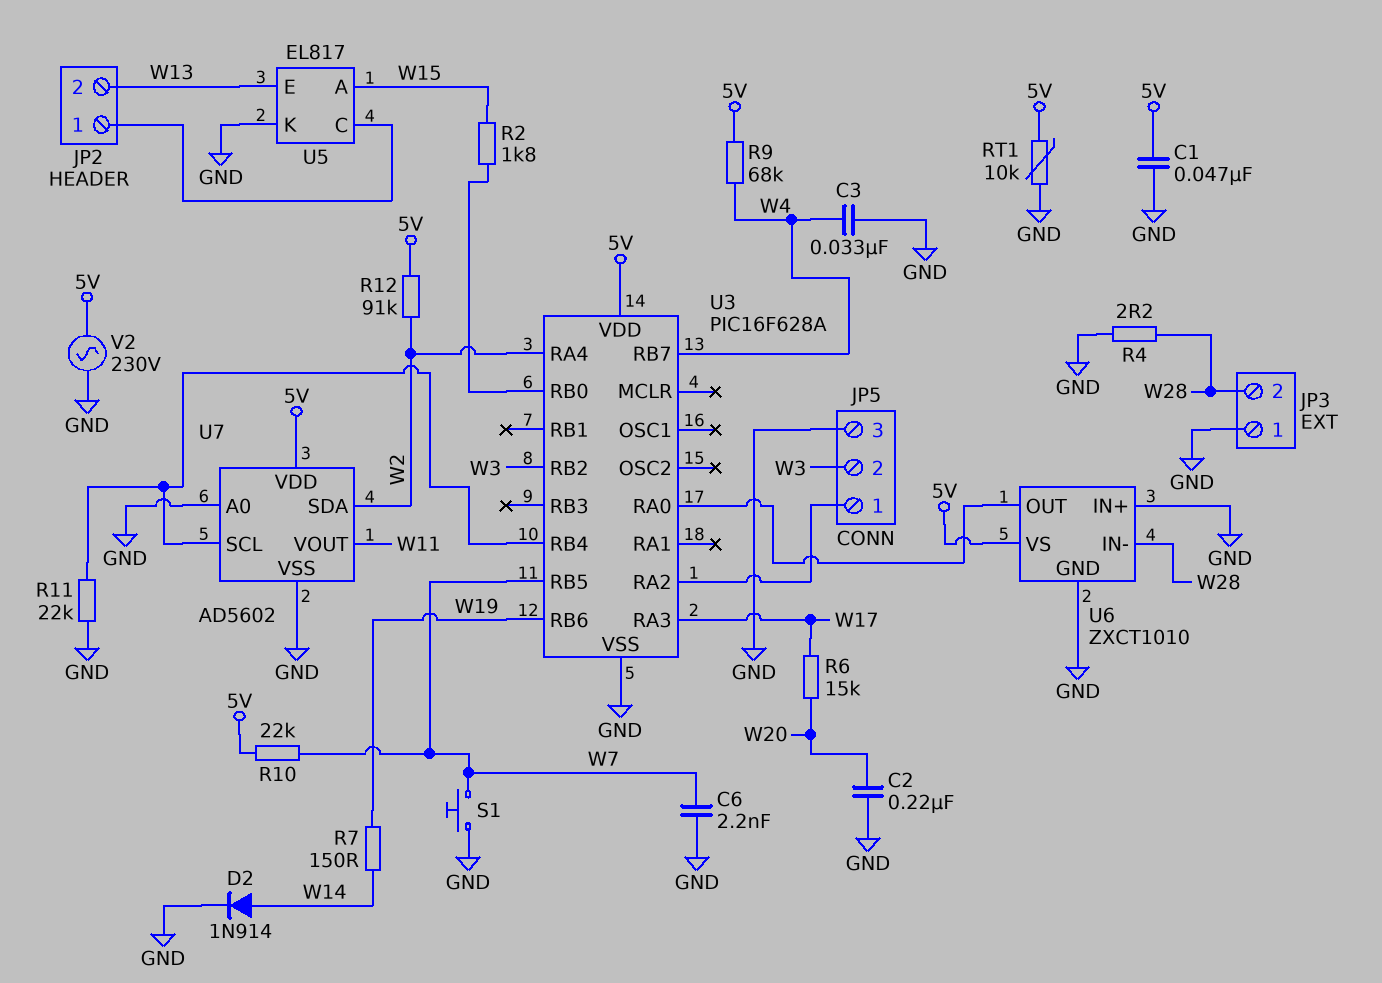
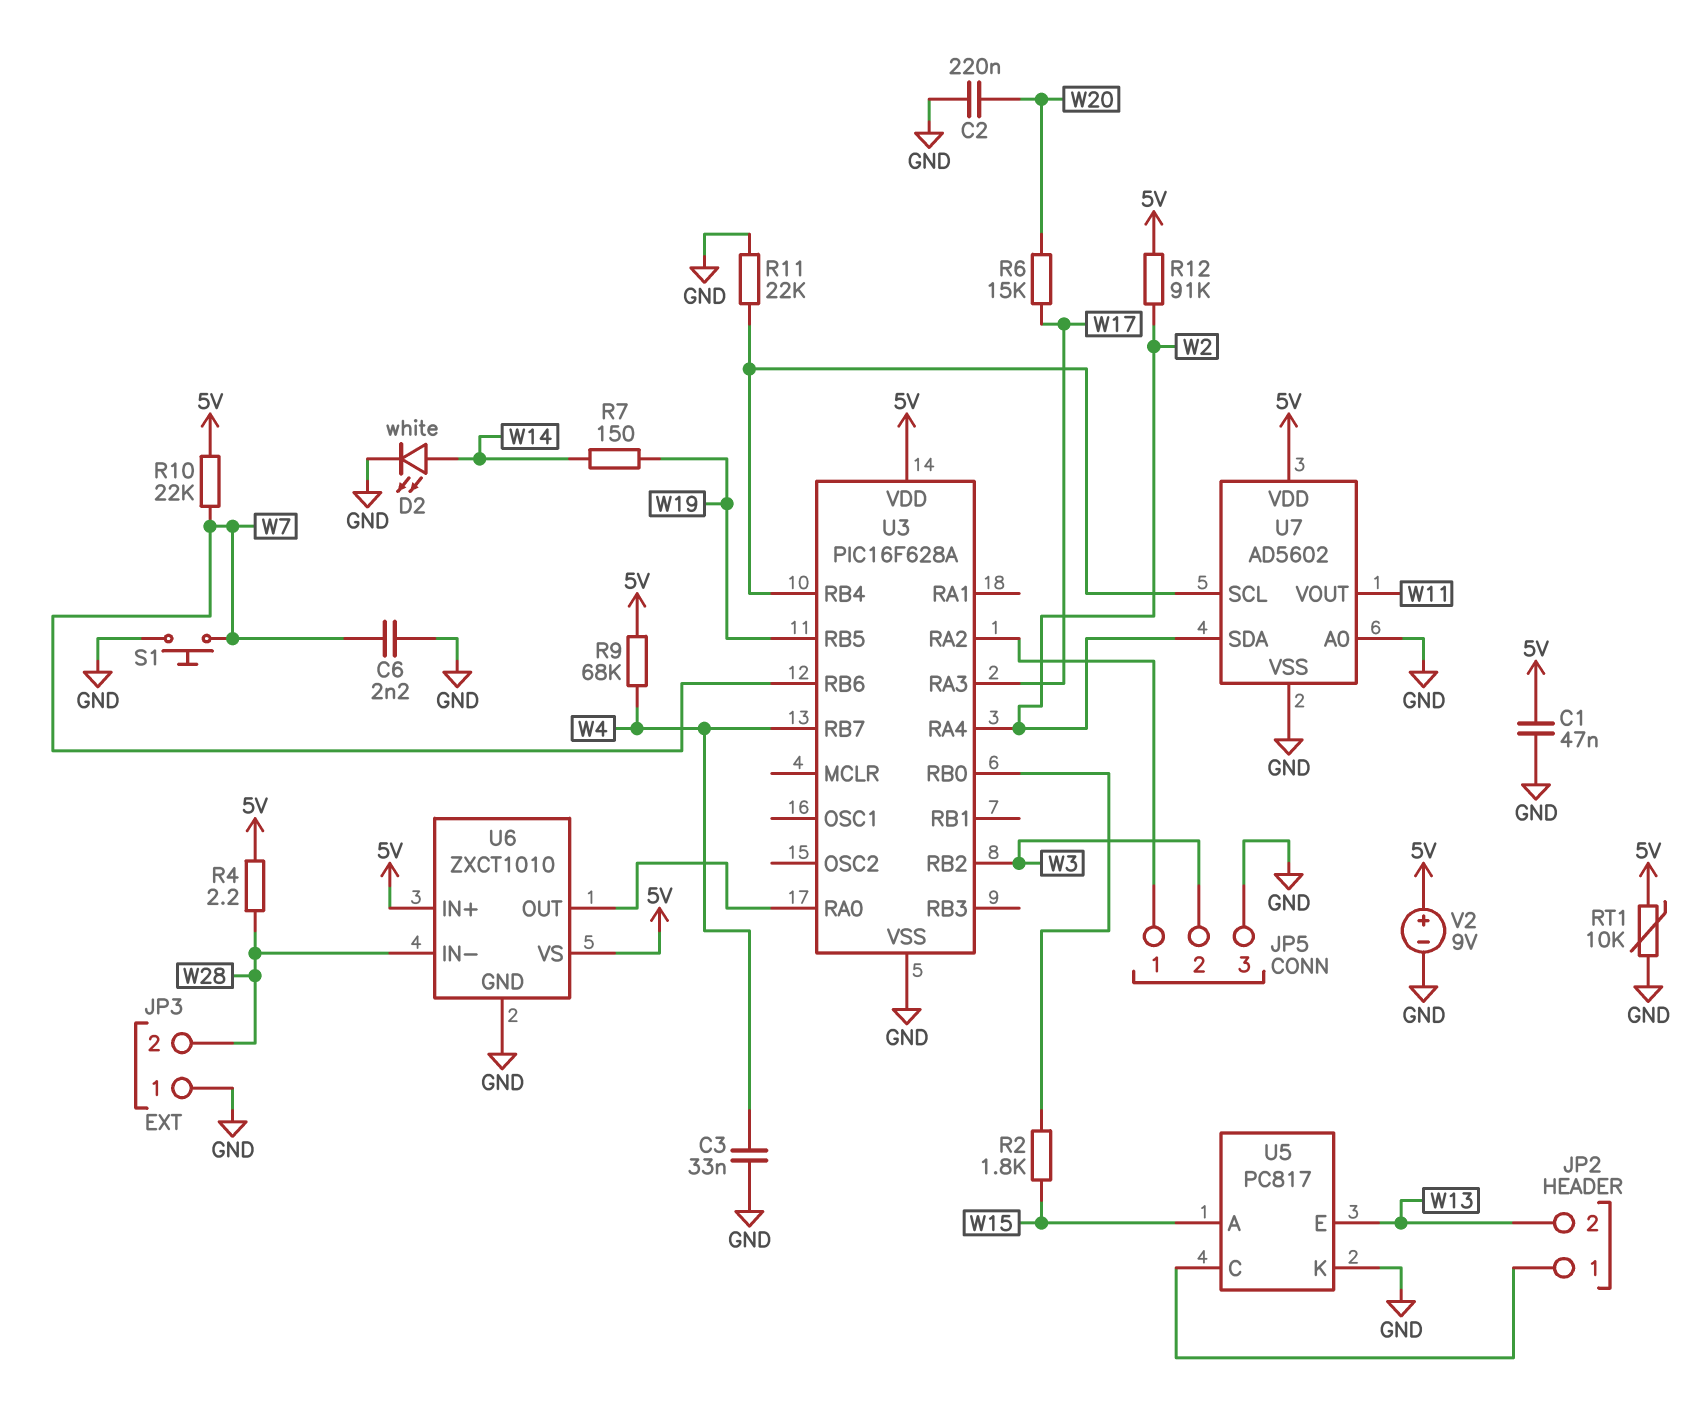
D2: diode 1N914 (A W14, K GND) -> LED white (A W14, K GND)
R4: 2.2 (GND, W28) -> 2.2 (5V, W28)
U3 pin RB5: W7 -> W19
U3 pin RB6: W19 -> W7
U5: EL817 -> PC817
U6 pin IN+: GND -> 5V
V2: AC 230V (5V, GND) -> 9V (plus 5V, minus GND)

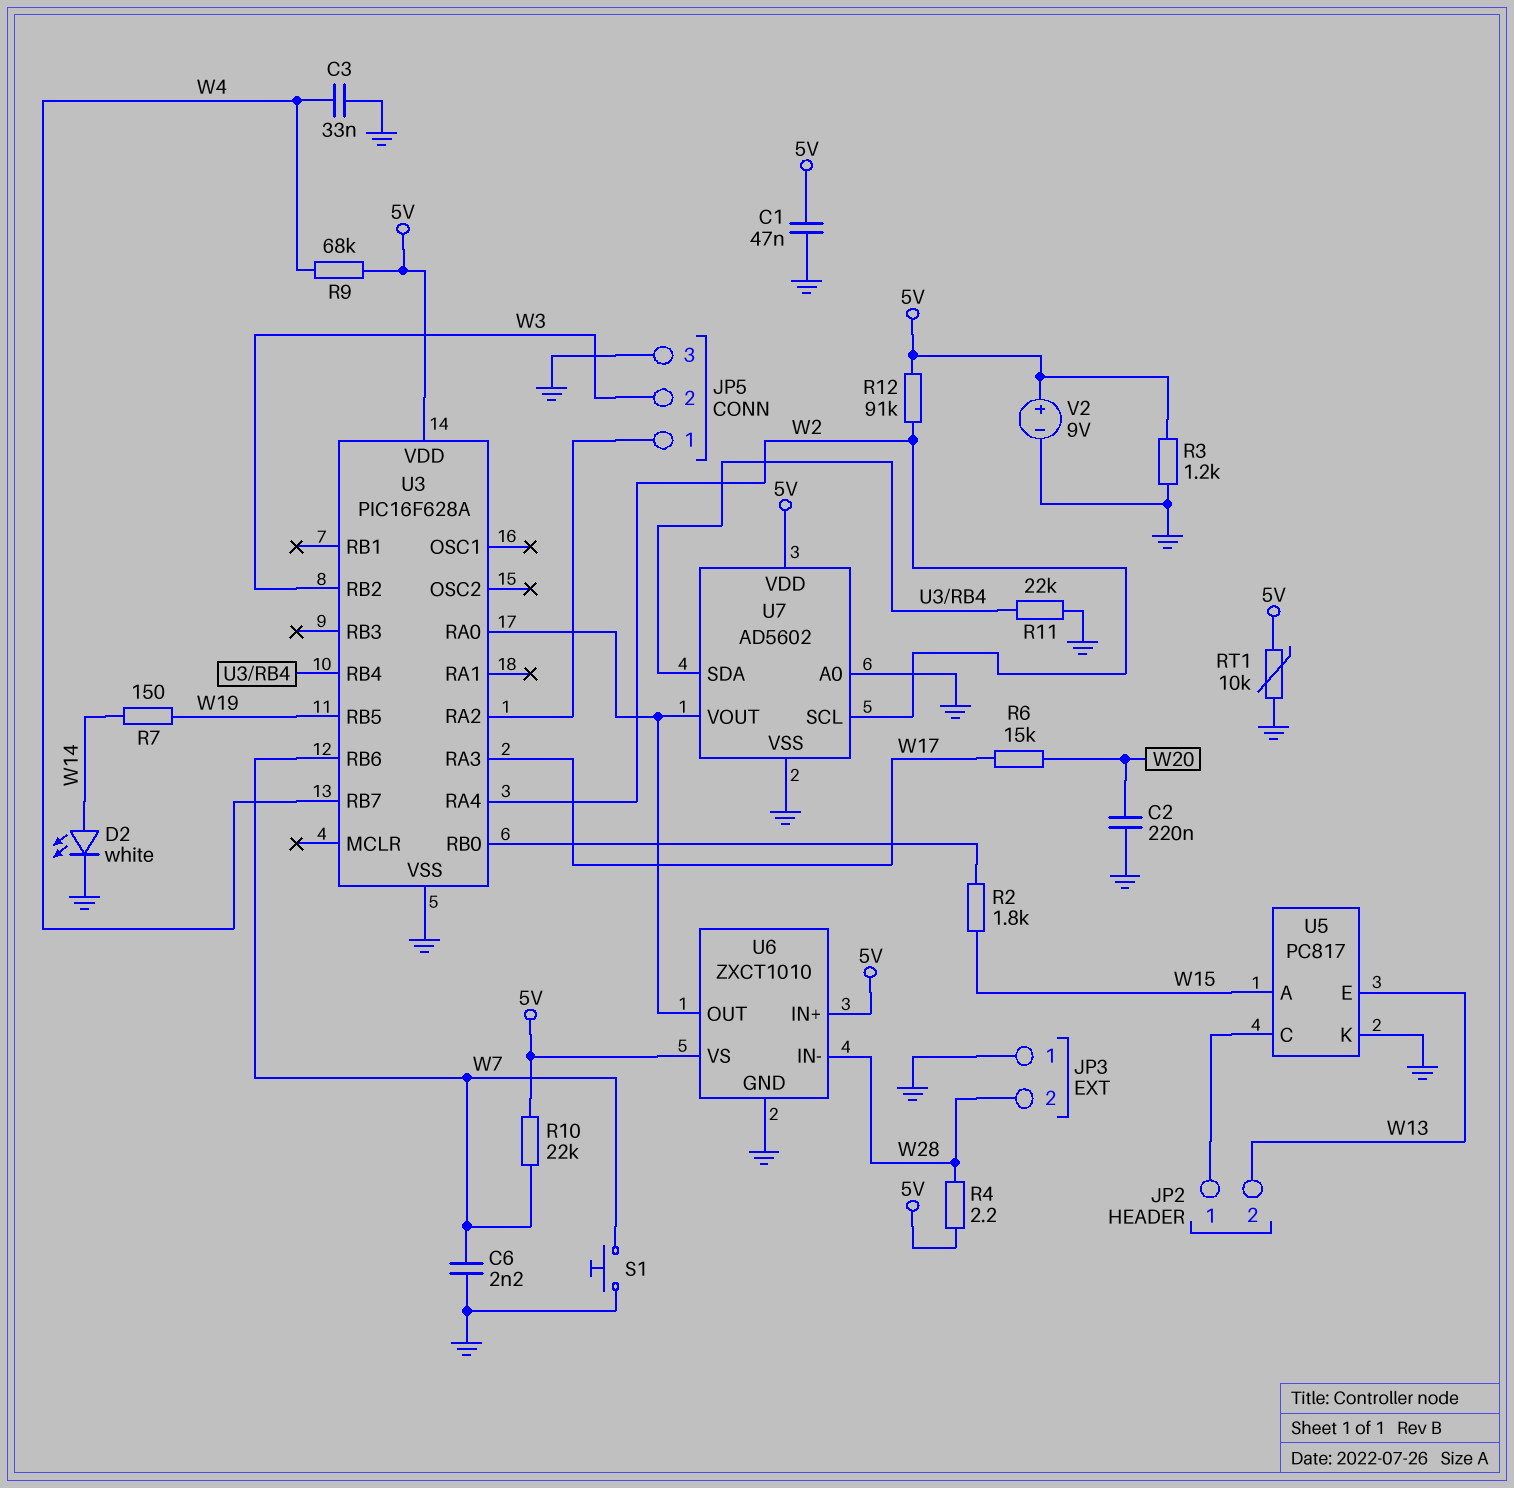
R3: none -> 1.2k (5V, GND)
U7 pin SCL: U3/RB4 -> W2
U7 pin SDA: W2 -> U3/RB4
U7 pin VOUT: W11 -> U3/RA0

